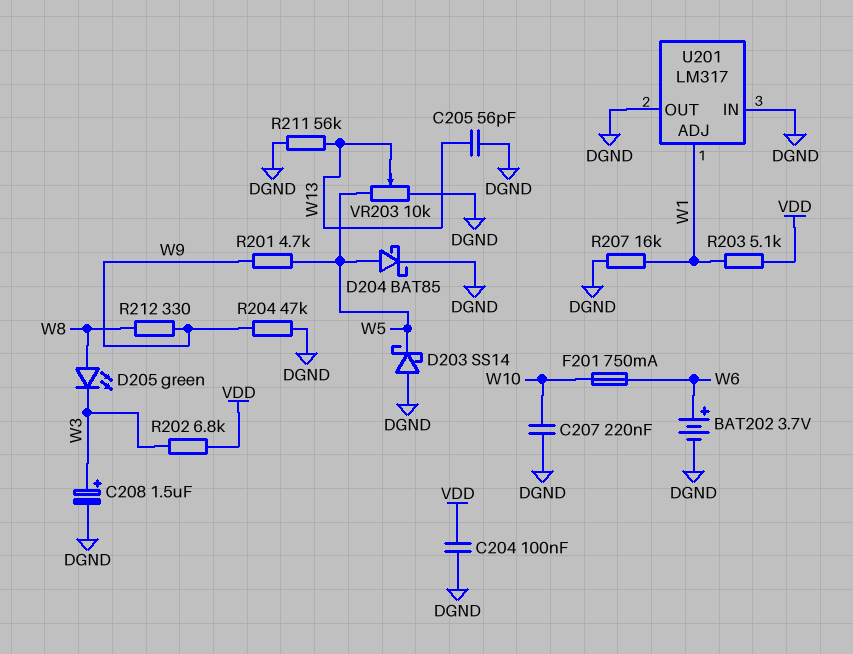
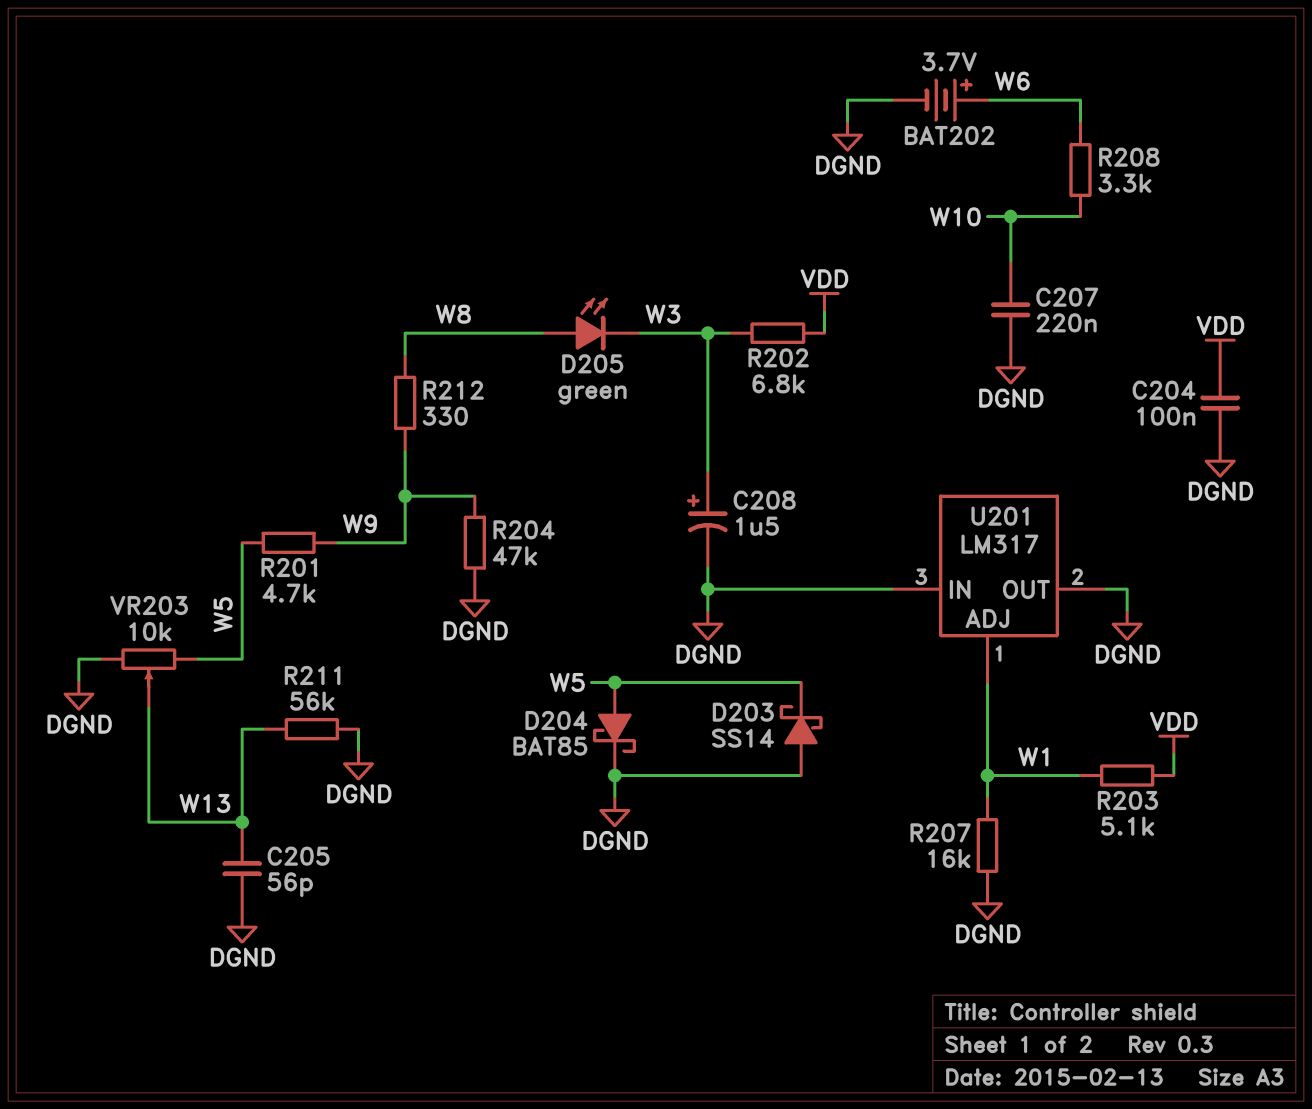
F201: 750mA (W6, W10) -> none
R208: none -> 3.3k (W6, W10)

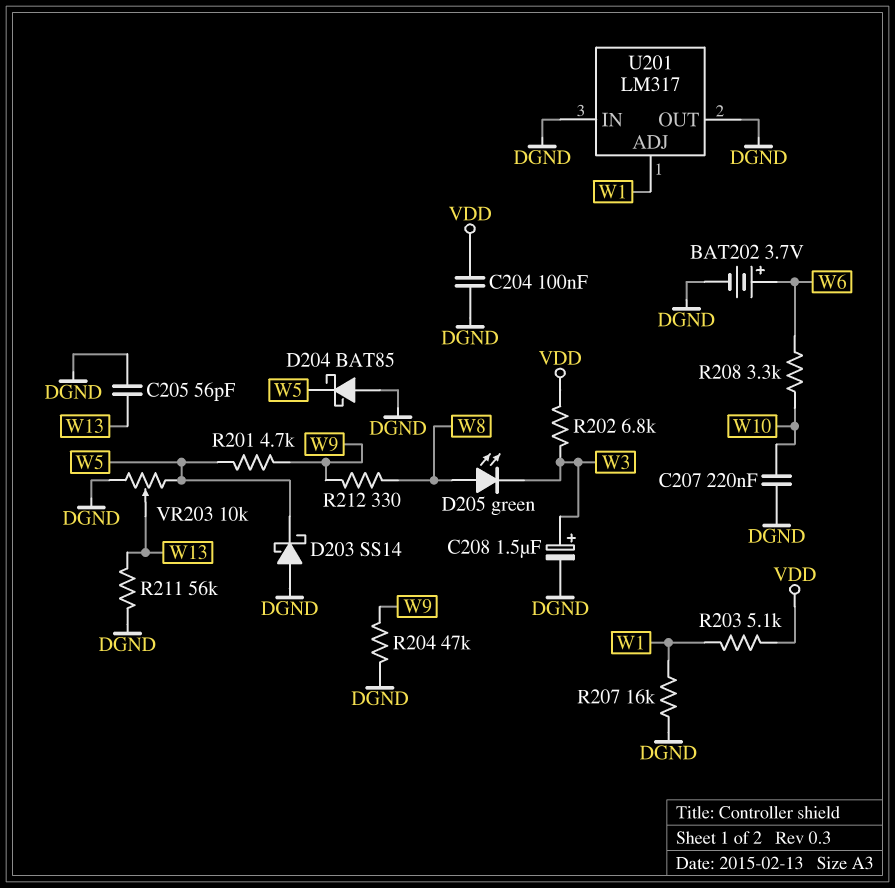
D204: schottky BAT85 (A W5, K DGND) -> schottky BAT85 (A DGND, K W5)

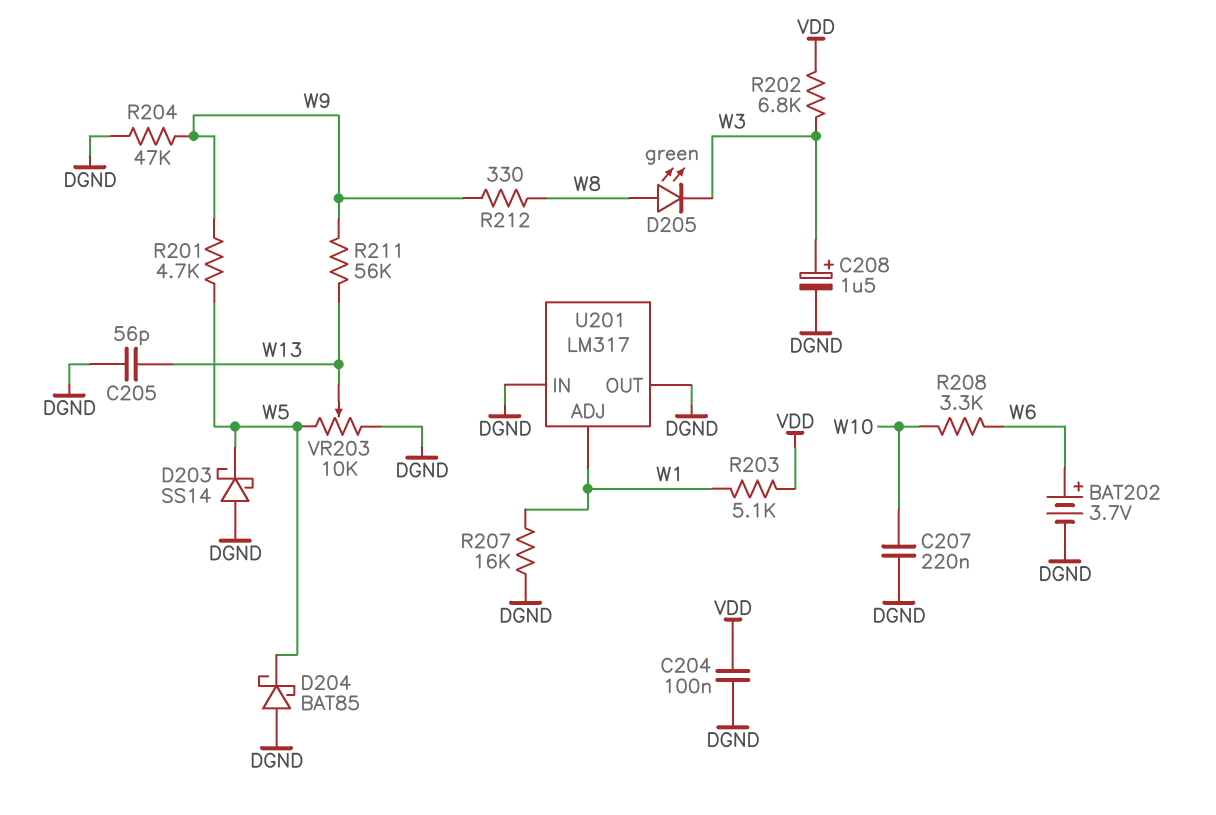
R211: 56k (DGND, W13) -> 56k (W9, W13)

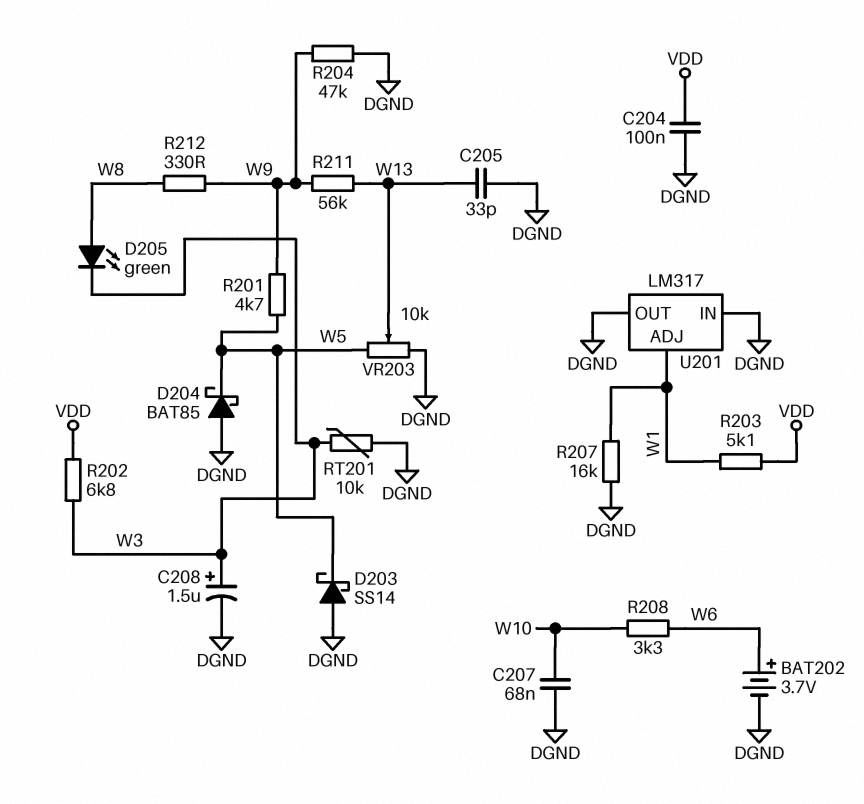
C205: 56pF (DGND, W13) -> 33pF (DGND, W13)
C207: 220nF (DGND, W10) -> 68nF (DGND, W10)
RT201: none -> 10k (DGND, W3)

